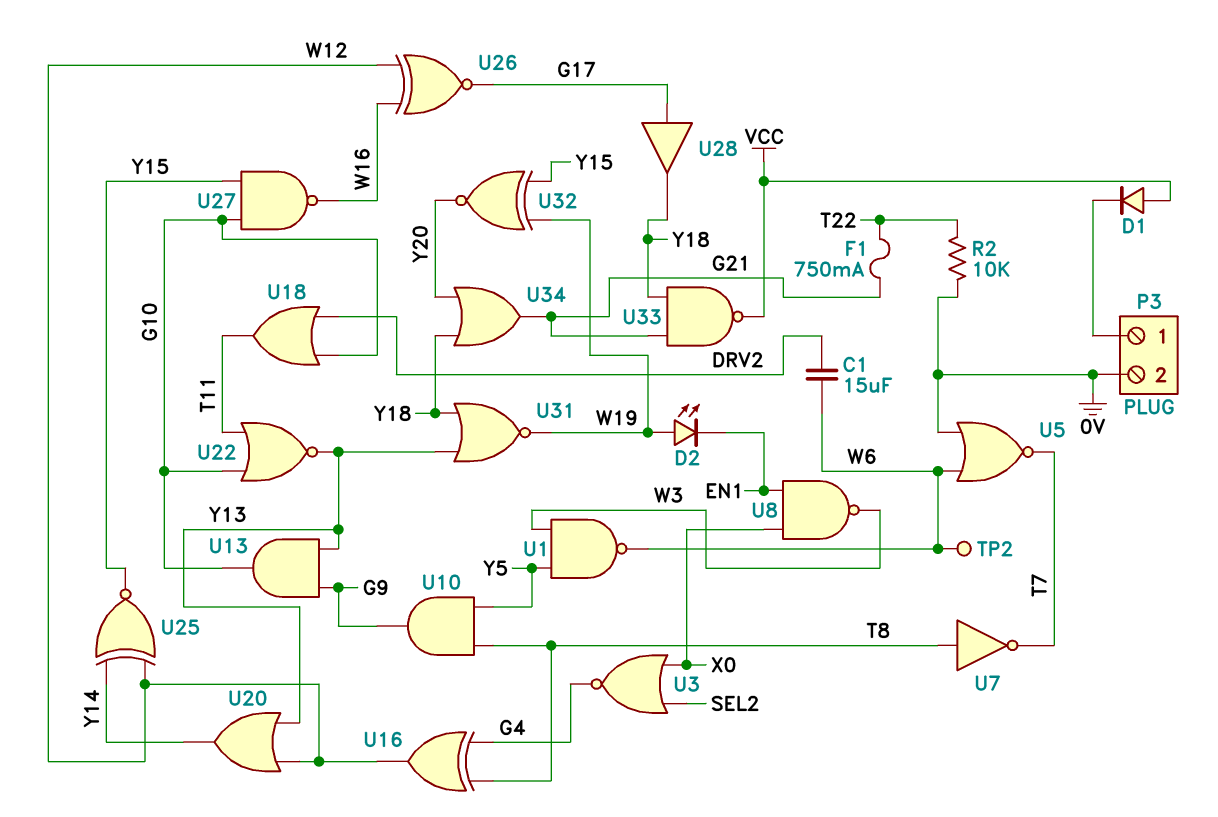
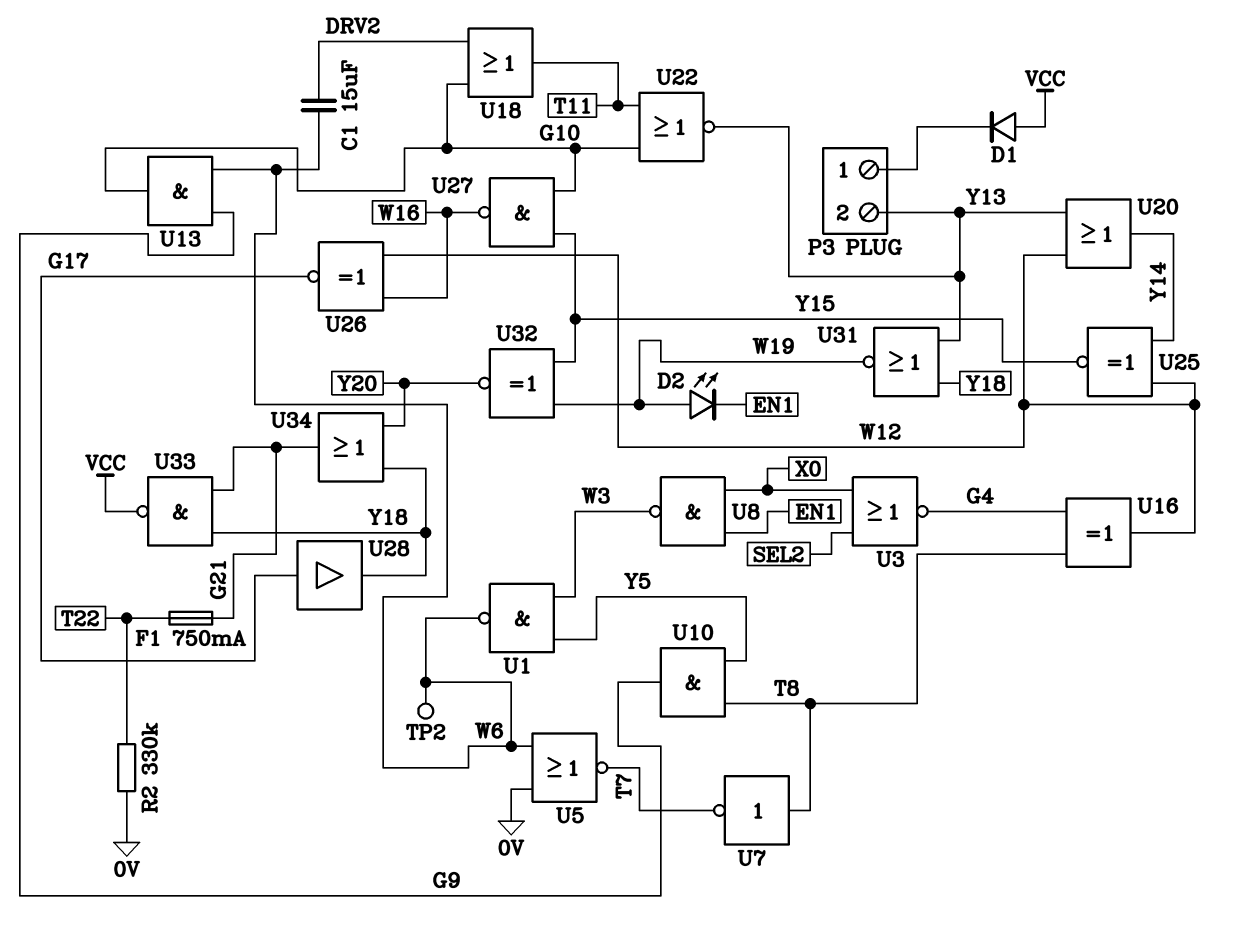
P3 pin 2: 0V -> Y13
R2: 10k (0V, T22) -> 330k (0V, T22)
U13: AND (in G9, in Y13, out G10) -> AND (in G9, in W6, out G10)

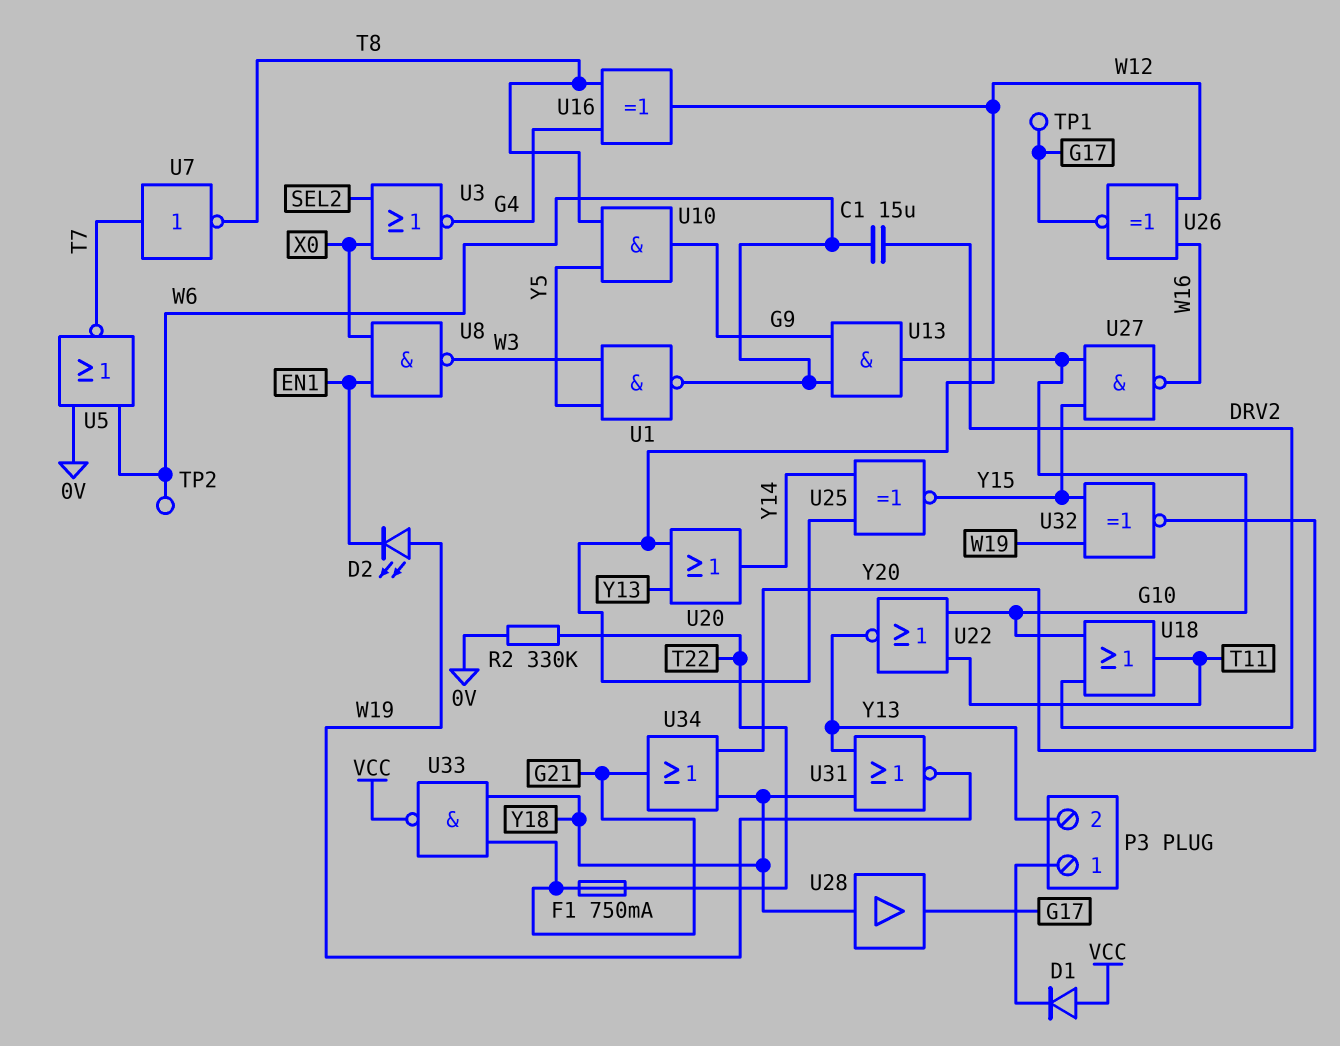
TP1: none -> test point (G17)
U7: NOT (in T8, out T7) -> NOT (in T7, out T8)
U28: buffer (in G17, out Y18) -> buffer (in Y18, out G17)

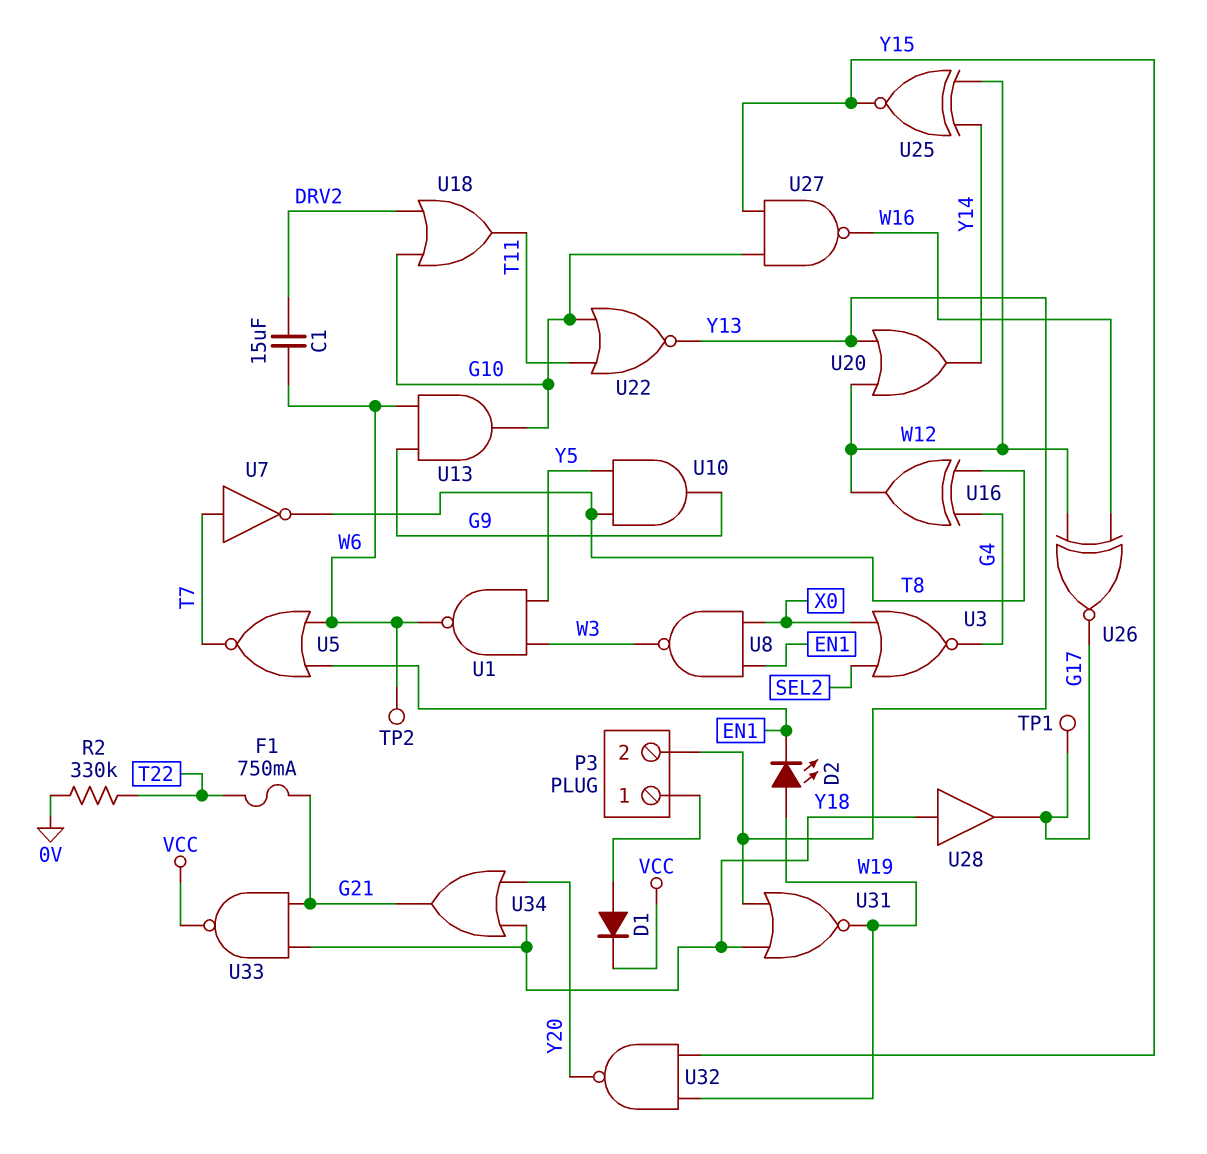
D1: diode (A VCC, K P3/1) -> diode (A P3/1, K VCC)
U5: NOR (in 0V, in W6, out T7) -> NOR (in EN1, in W6, out T7)
U32: XNOR (in W19, in Y15, out Y20) -> NAND (in W19, in Y15, out Y20)

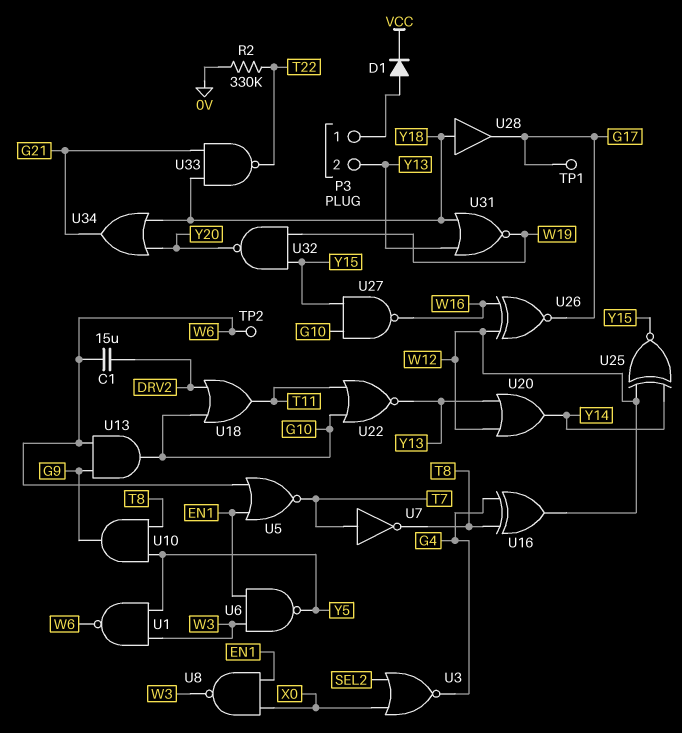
D2: LED (A W19, K EN1) -> none
F1: 750mA (G21, T22) -> none
U6: none -> NAND (in EN1, in W3, out Y5)
U33: NAND (in G21, in Y18, out VCC) -> NAND (in G21, in Y18, out T22)

